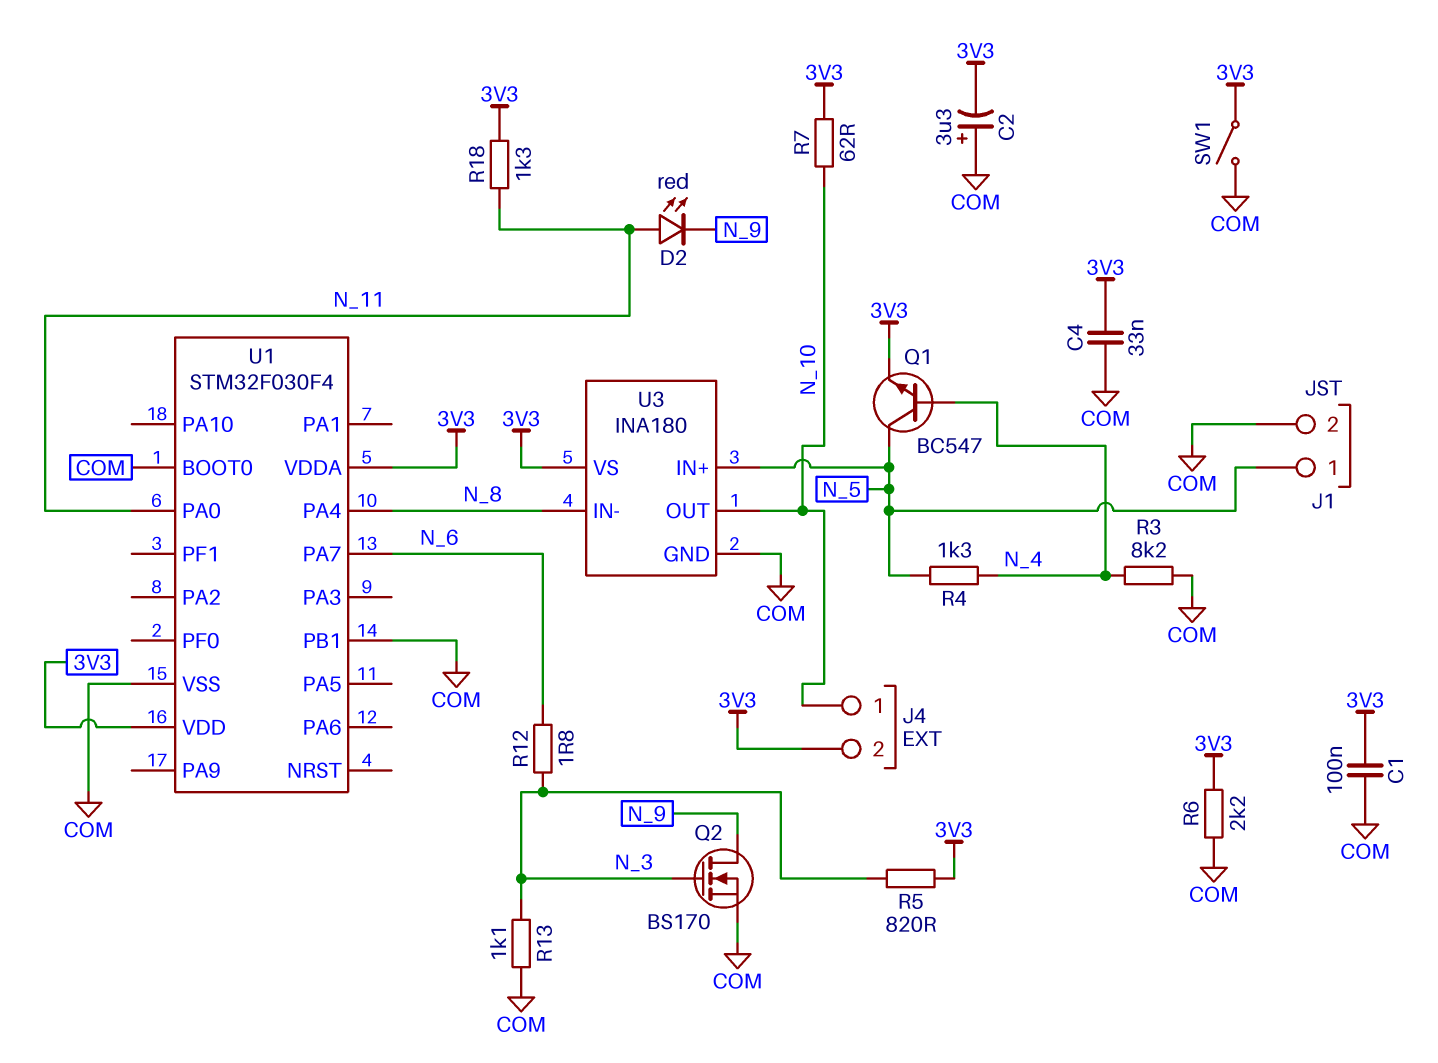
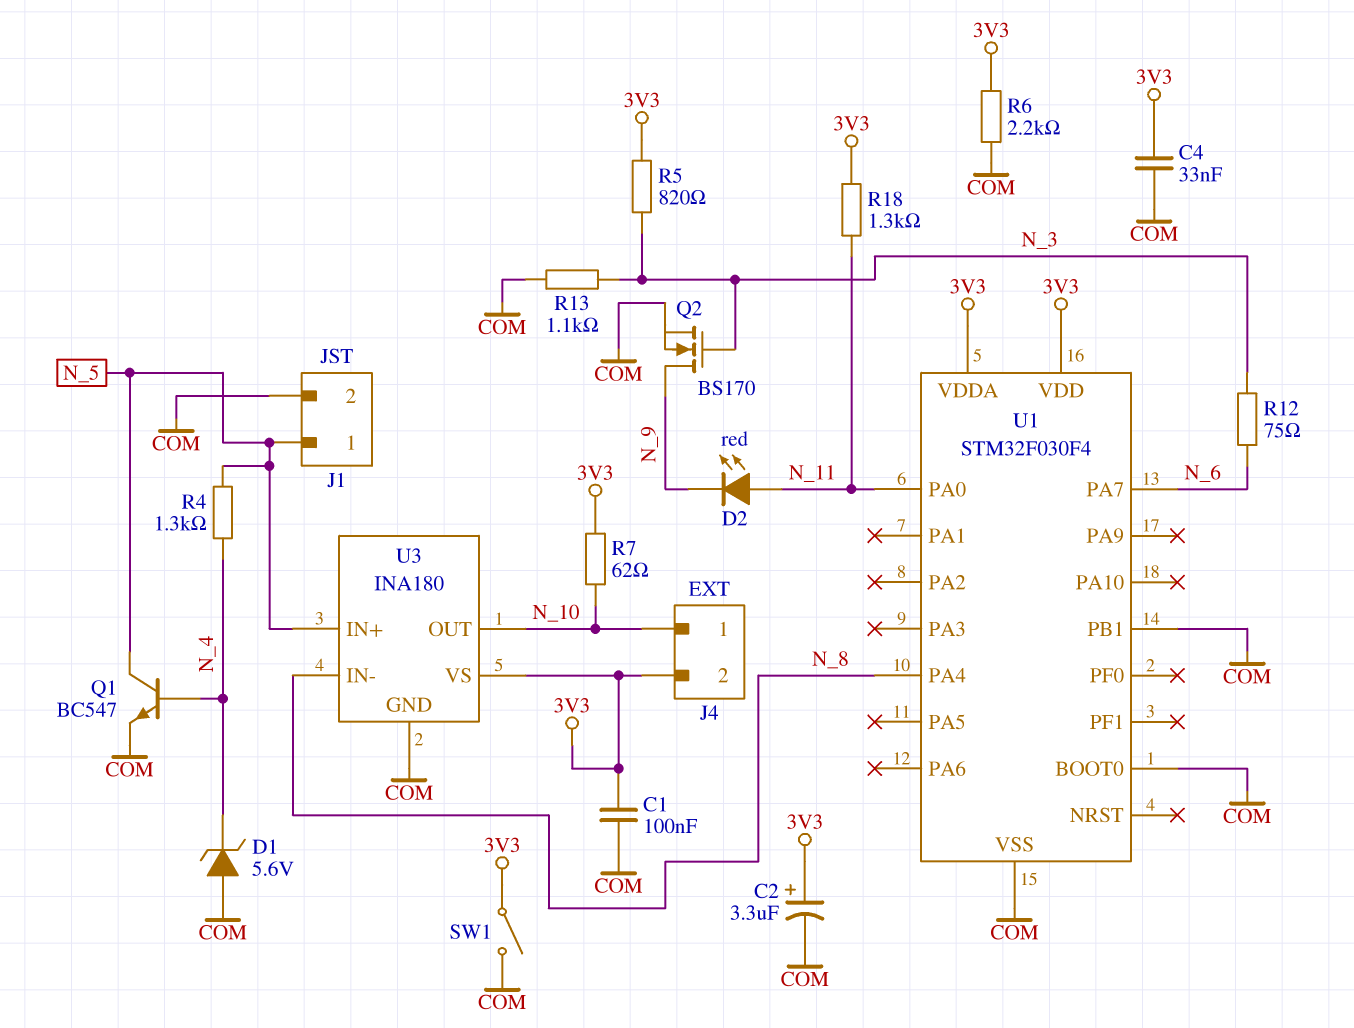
C2: 3.3uF (plus COM, minus 3V3) -> 3.3uF (plus 3V3, minus COM)
D1: none -> zener 5.6V (A COM, K N_4)
Q1: NPN BC547 (B N_4, C N_5, E 3V3) -> NPN BC547 (B N_4, C N_5, E COM)
R3: 8.2k (COM, N_4) -> none
R12: 1.8 (N_3, N_6) -> 75 (N_3, N_6)

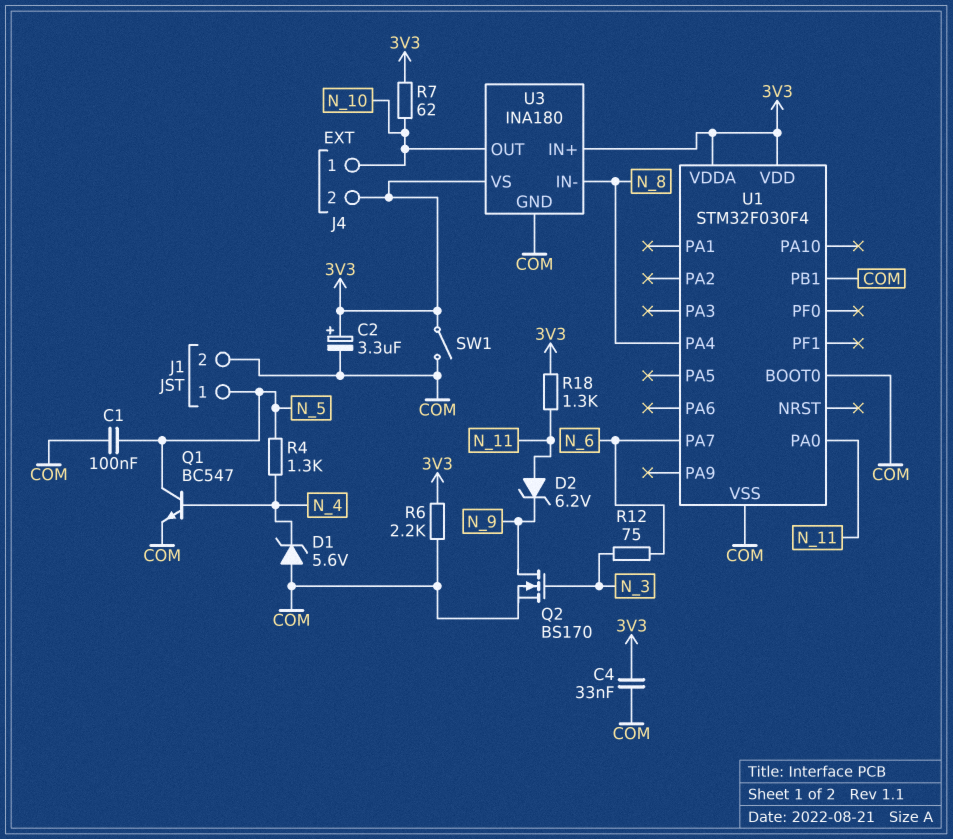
C1: 100nF (3V3, COM) -> 100nF (COM, N_5)
D2: LED red (A N_11, K N_9) -> zener 6.2V (A N_11, K N_9)
R5: 820 (3V3, N_3) -> none
R13: 1.1k (COM, N_3) -> none
U3 pin IN+: N_5 -> 3V3

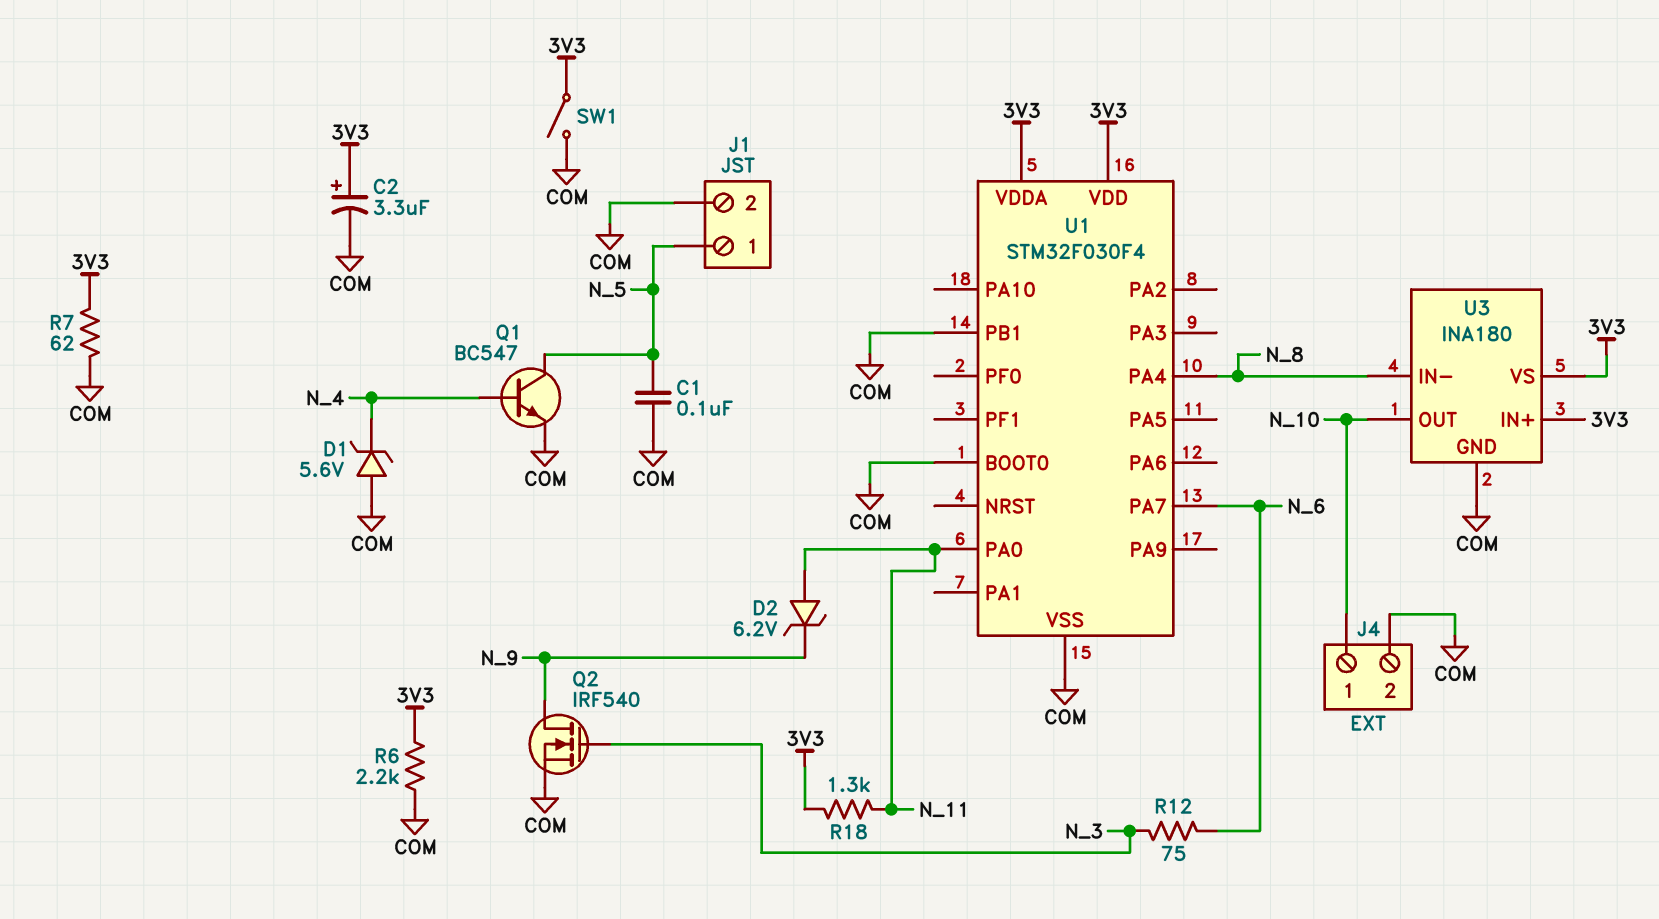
C4: 33nF (3V3, COM) -> none
J4 pin 2: 3V3 -> COM
Q2: NMOS BS170 (G N_3, D N_9, S COM) -> NMOS IRF540 (G N_3, D N_9, S COM)
R4: 1.3k (N_4, N_5) -> none
R7: 62 (3V3, N_10) -> 62 (3V3, COM)

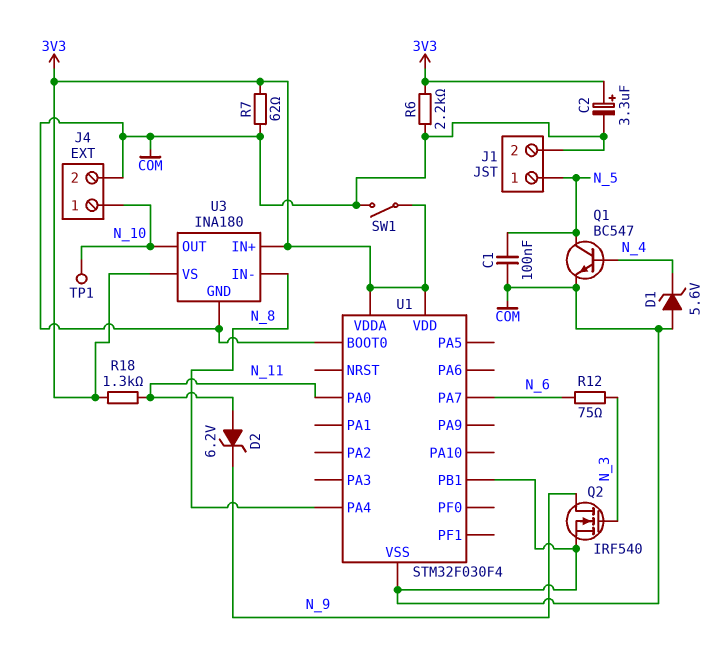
TP1: none -> test point (N_10)

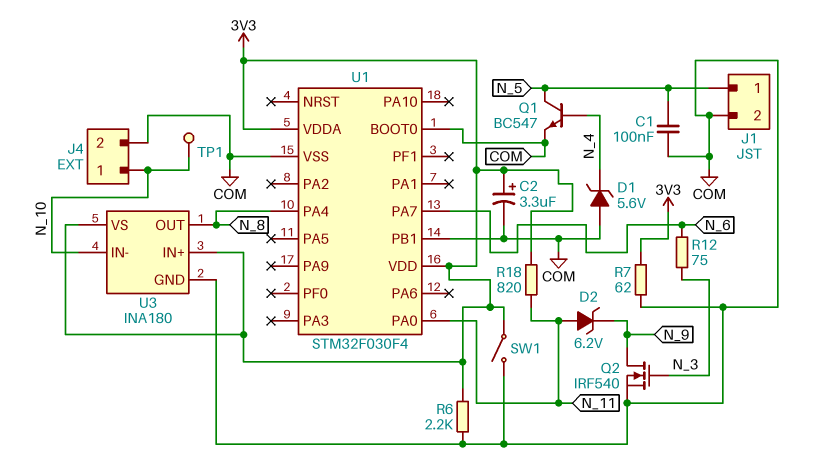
R18: 1.3k (3V3, N_11) -> 820 (3V3, N_11)
U3 pin IN-: N_8 -> N_10
U3 pin OUT: N_10 -> N_8

